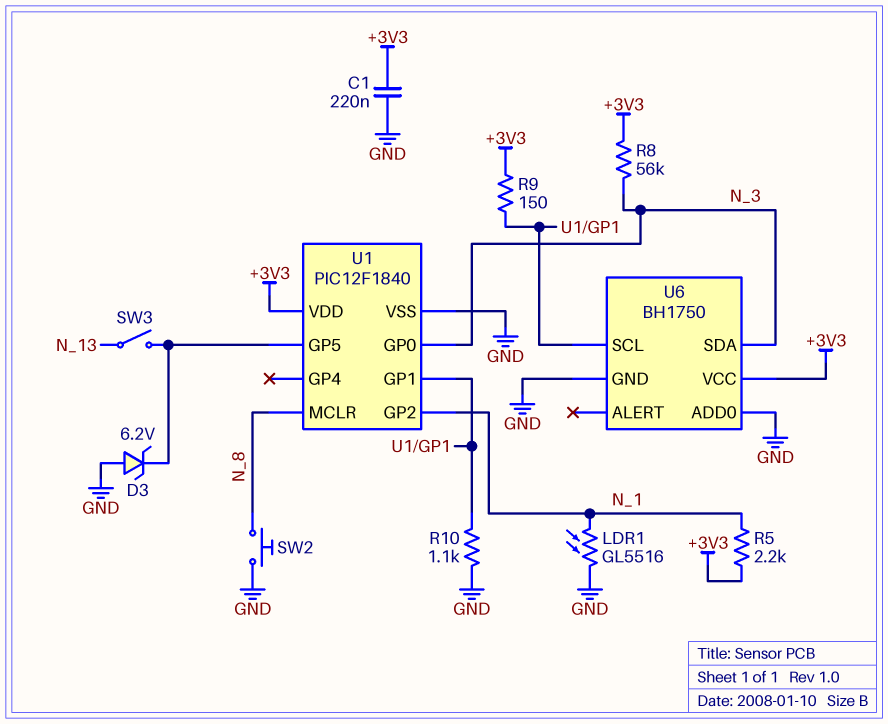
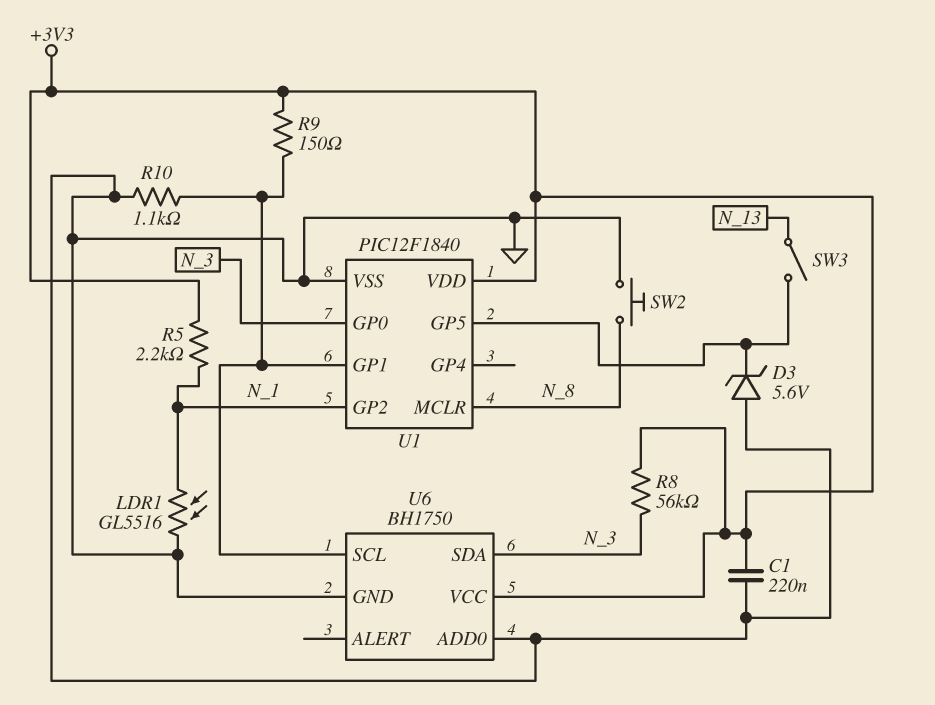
D3: zener 6.2V (A GND, K U1/GP5) -> zener 5.6V (A GND, K U1/GP5)

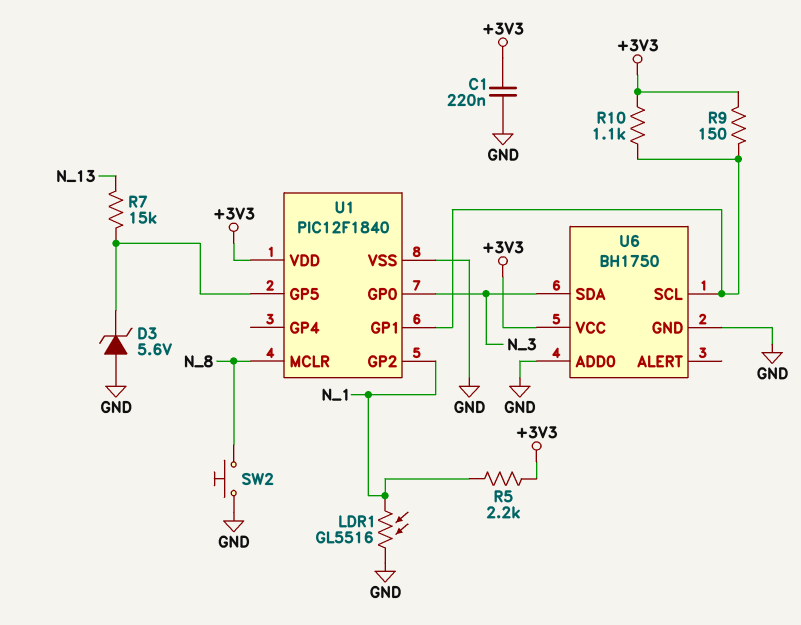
R7: none -> 15k (N_13, U1/GP5)
R8: 56k (+3V3, N_3) -> none
R10: 1.1k (GND, U1/GP1) -> 1.1k (+3V3, U1/GP1)
SW3: switch (N_13, U1/GP5) -> none

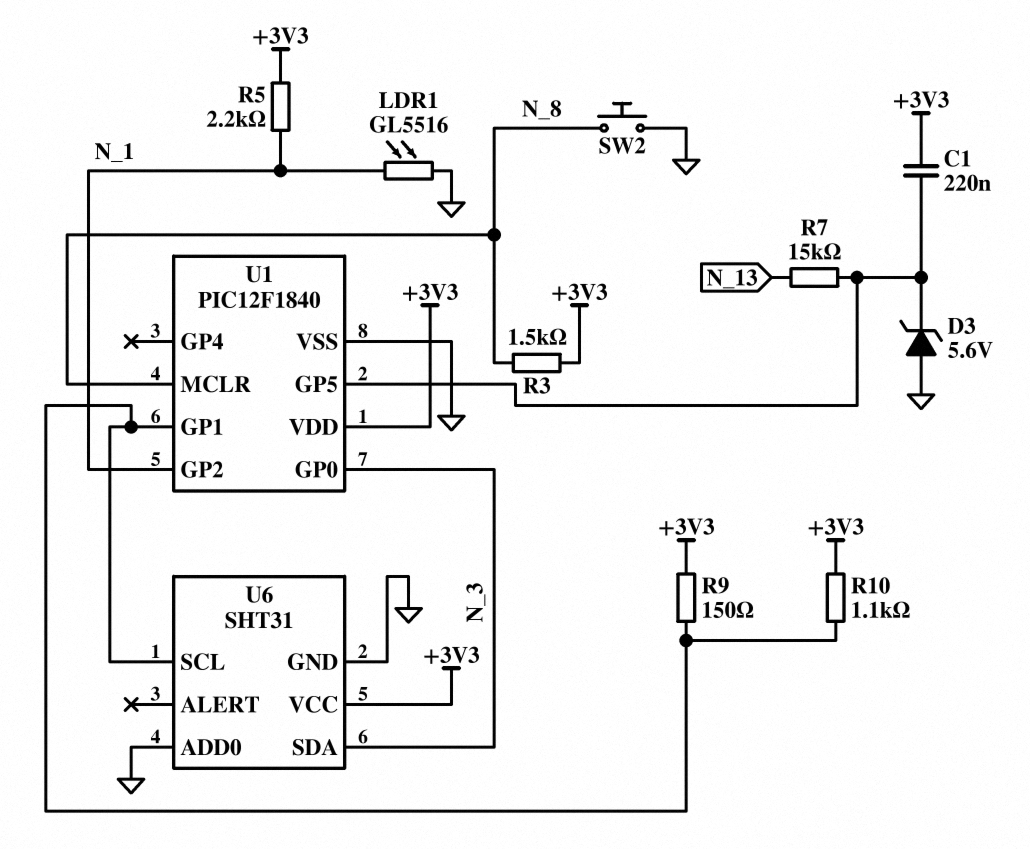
C1: 220nF (+3V3, GND) -> 220nF (+3V3, U1/GP5)
R3: none -> 1.5k (+3V3, N_8)
U6: BH1750 -> SHT31

